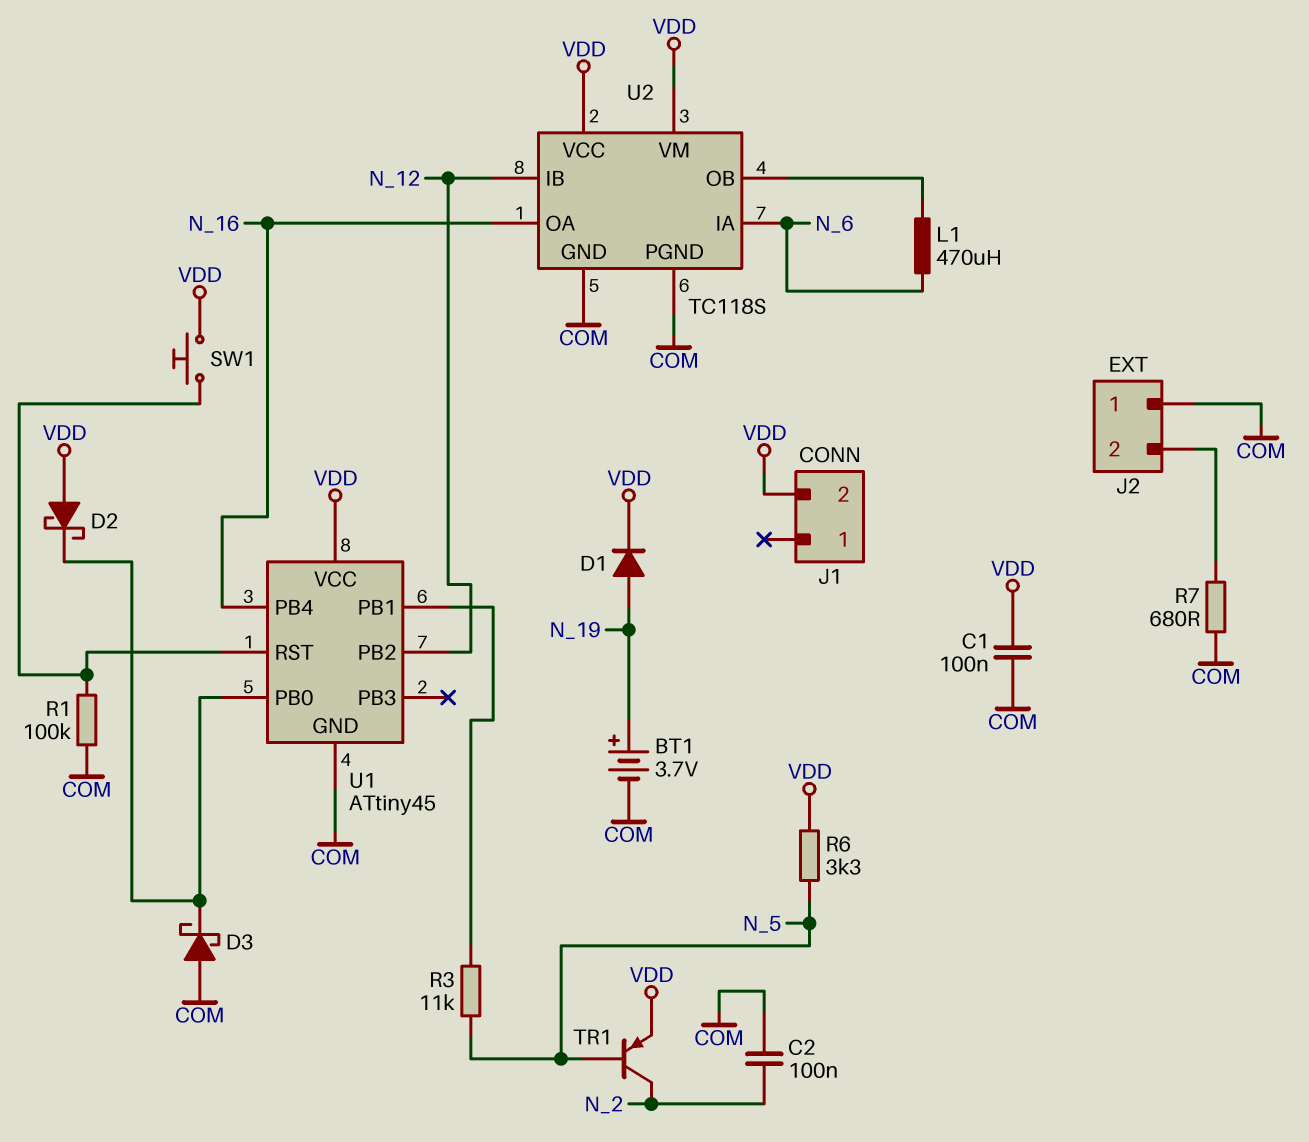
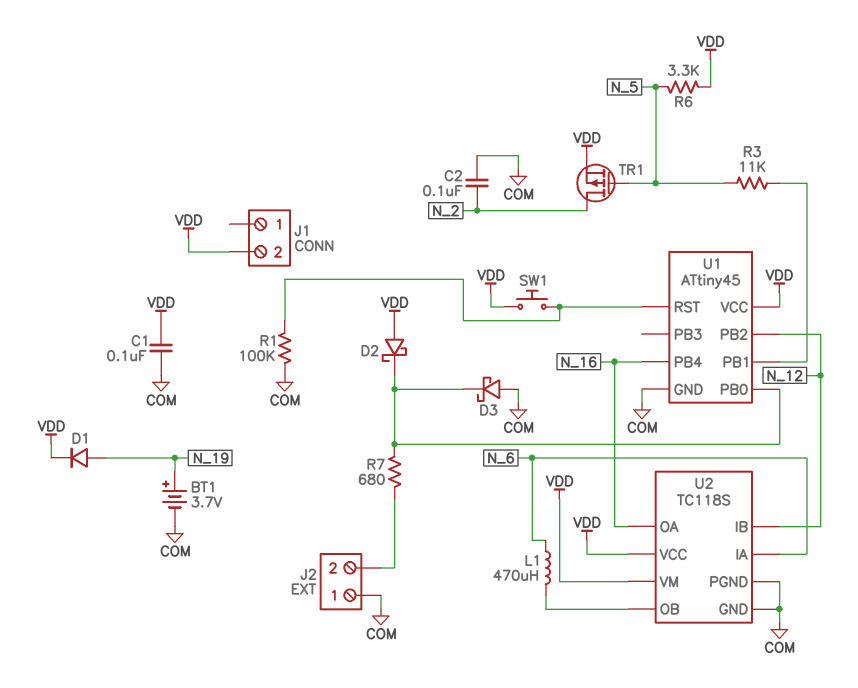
R7: 680 (COM, J2/2) -> 680 (J2/2, U1/PB0)
TR1: PNP (B N_5, C N_2, E VDD) -> PMOS (G N_5, D N_2, S VDD)

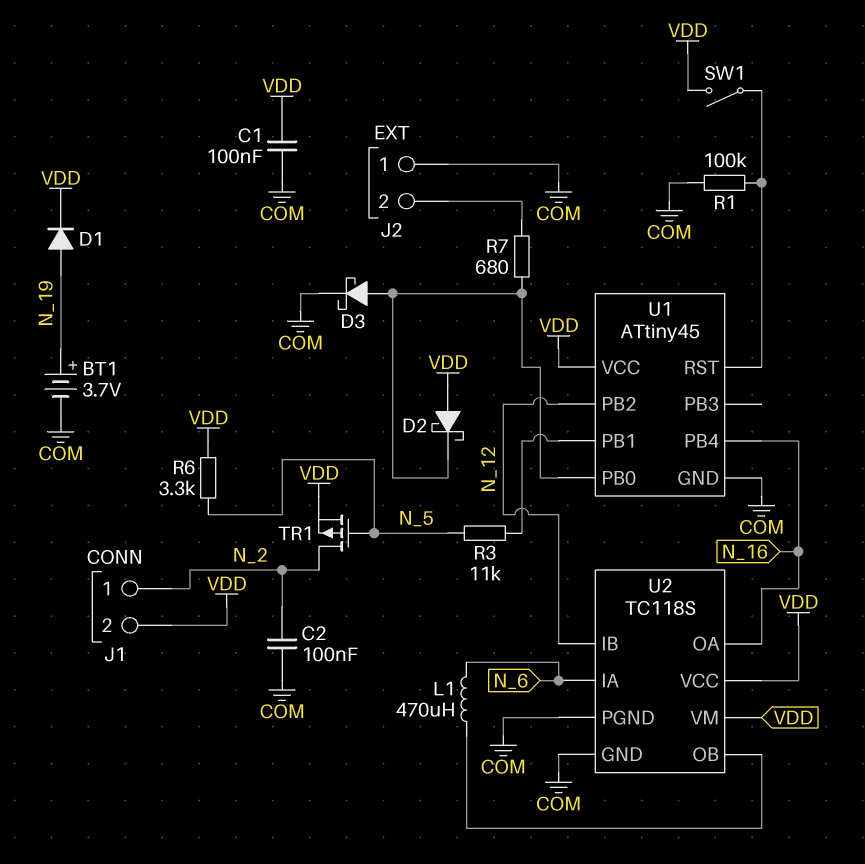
D3: schottky (A COM, K U1/PB0) -> schottky (A U1/PB0, K COM)
J1 pin 1: none -> N_2
SW1: button (U1/RST, VDD) -> switch (U1/RST, VDD)

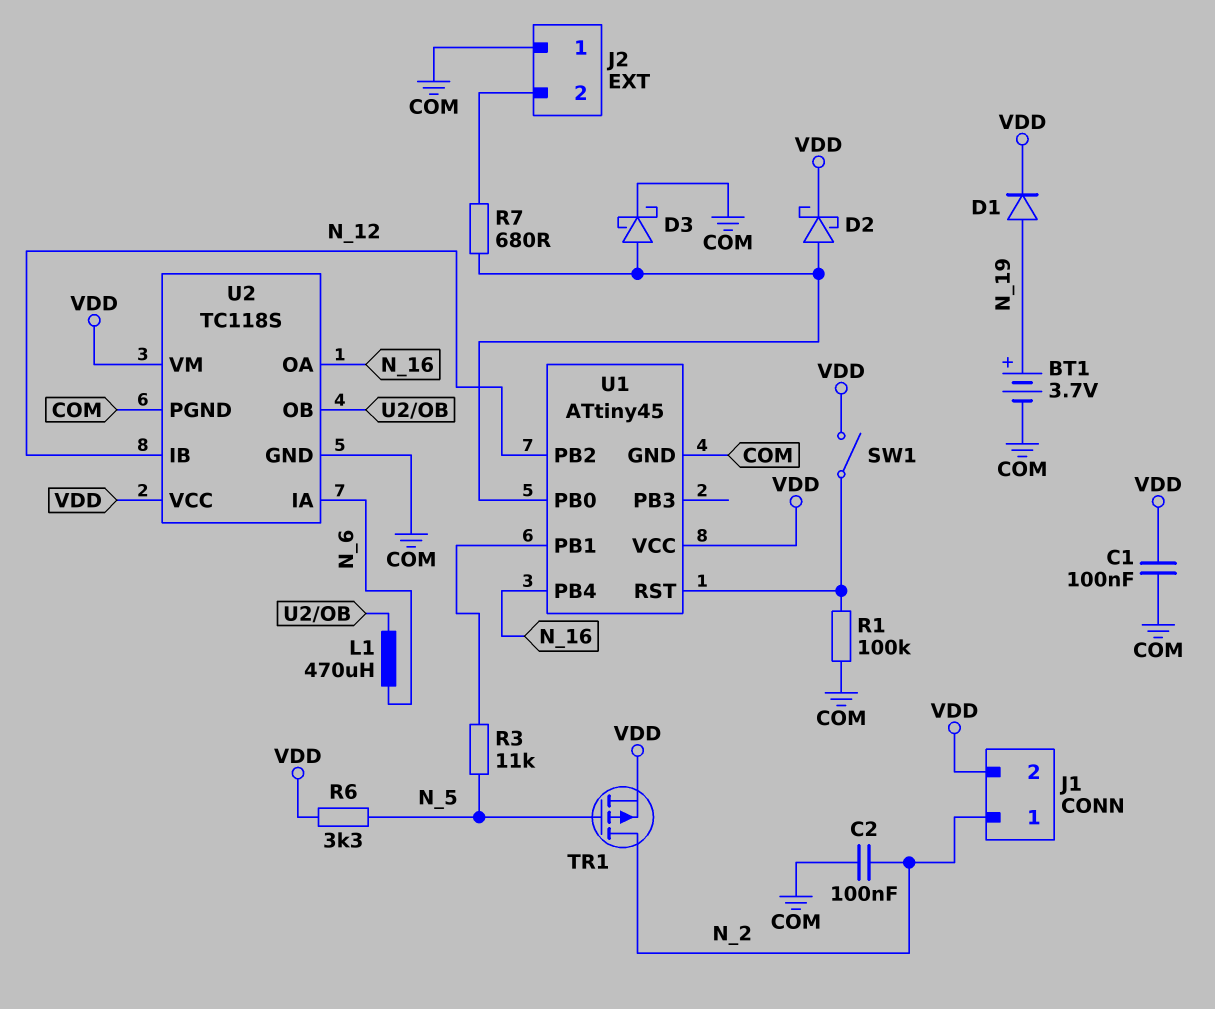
D2: schottky (A VDD, K U1/PB0) -> schottky (A U1/PB0, K VDD)

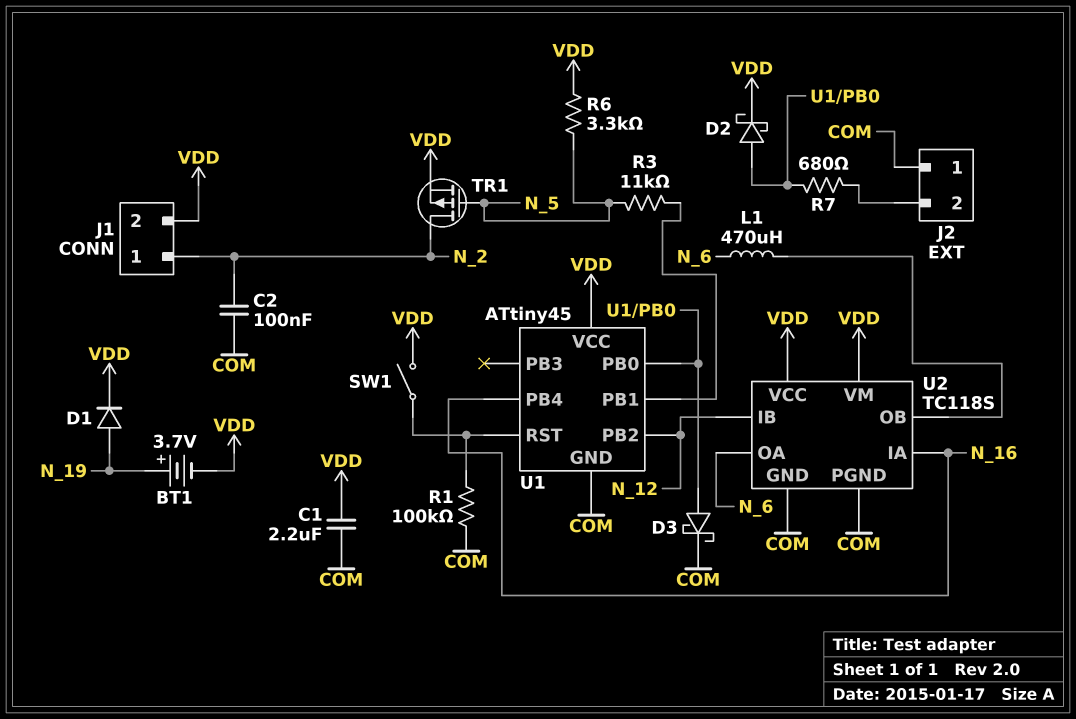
BT1: 3.7V (plus N_19, minus COM) -> 3.7V (plus N_19, minus VDD)
C1: 100nF (COM, VDD) -> 2.2uF (COM, VDD)
U2 pin IA: N_6 -> N_16
U2 pin OA: N_16 -> N_6

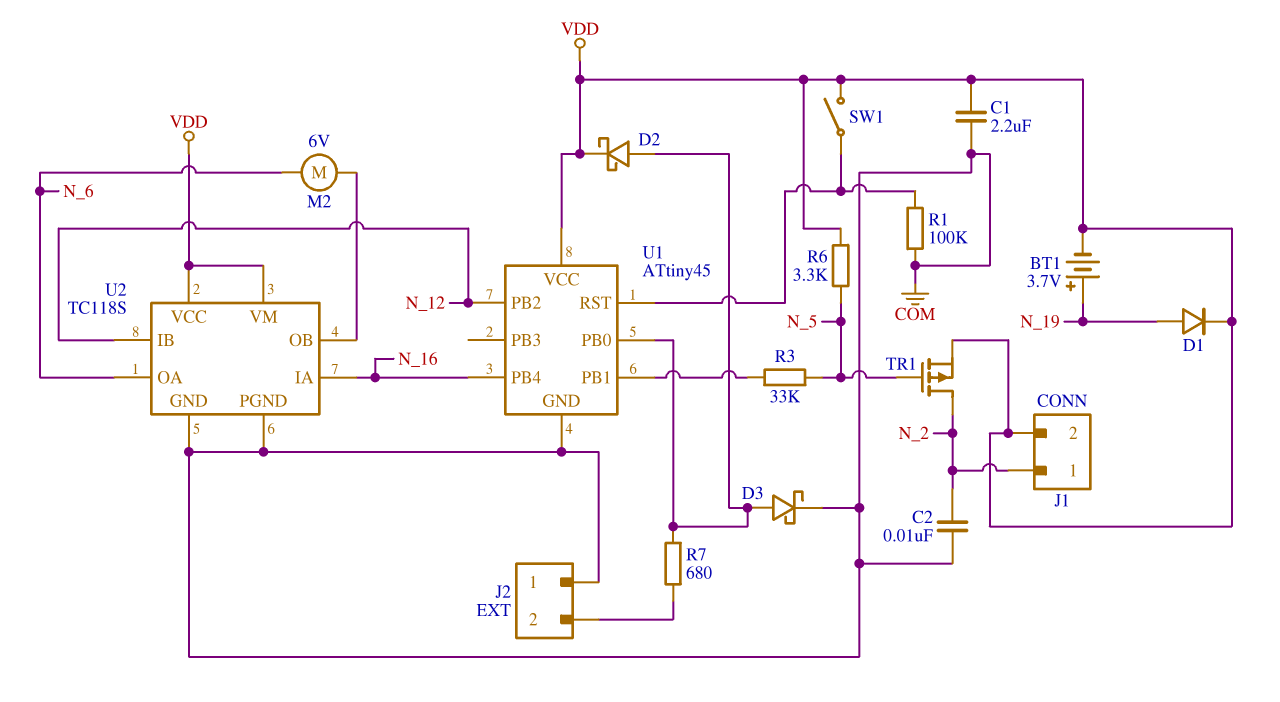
C2: 100nF (COM, N_2) -> 10nF (COM, N_2)
L1: 470uH (N_6, U2/OB) -> none
M2: none -> motor 6V (N_6, U2/OB)
R3: 11k (N_5, U1/PB1) -> 33k (N_5, U1/PB1)

